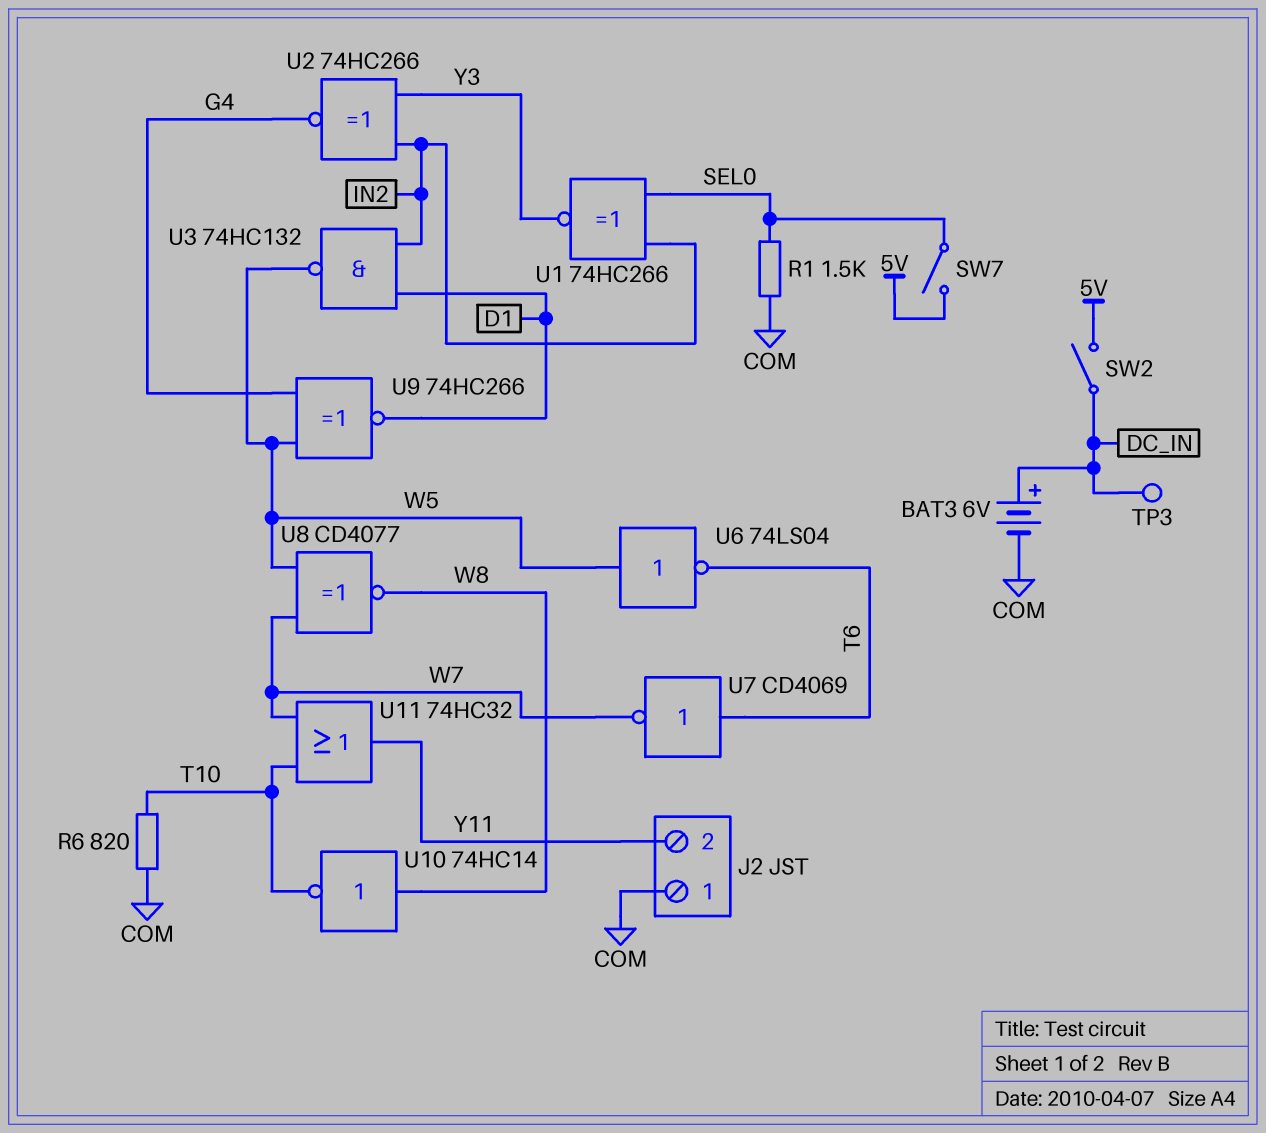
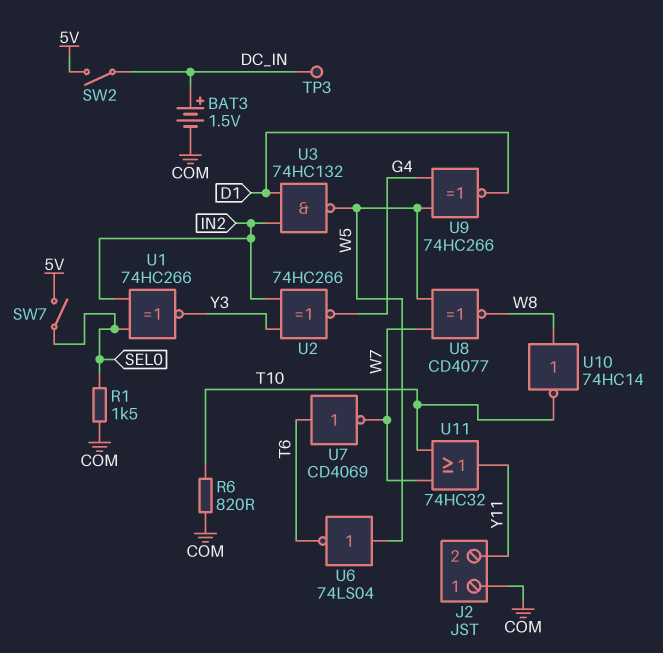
BAT3: 6V (plus DC_IN, minus COM) -> 1.5V (plus DC_IN, minus COM)

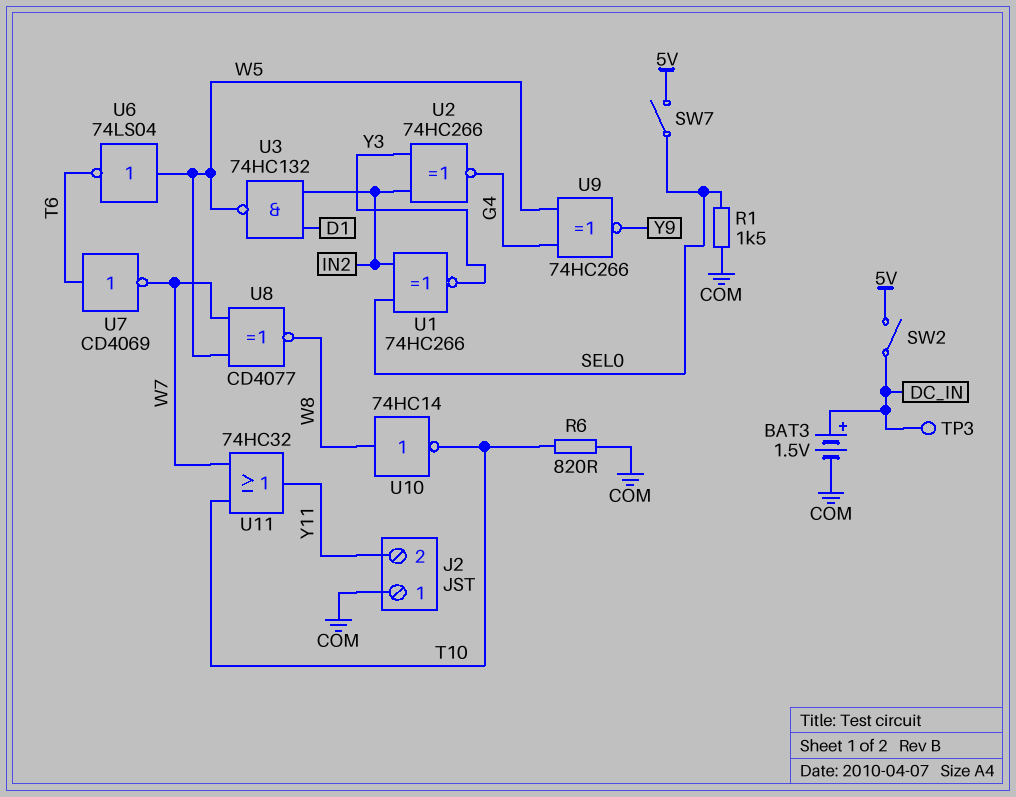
U9: XNOR 74HC266 (in G4, in W5, out D1) -> XNOR 74HC266 (in G4, in W5, out Y9)

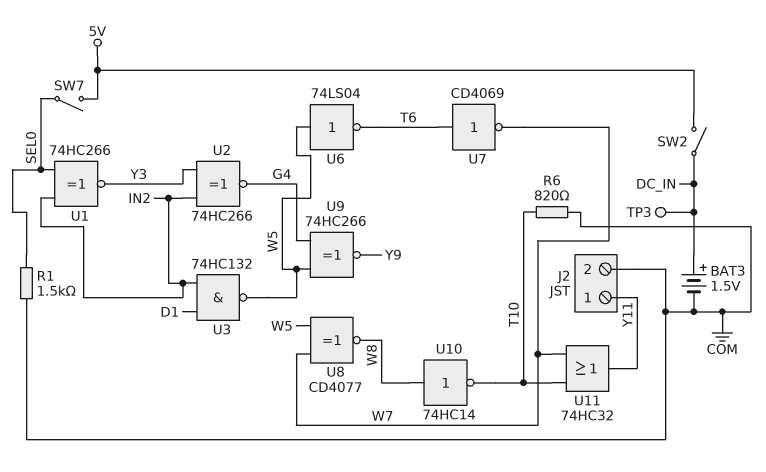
J2 pin 1: COM -> Y11
J2 pin 2: Y11 -> COM

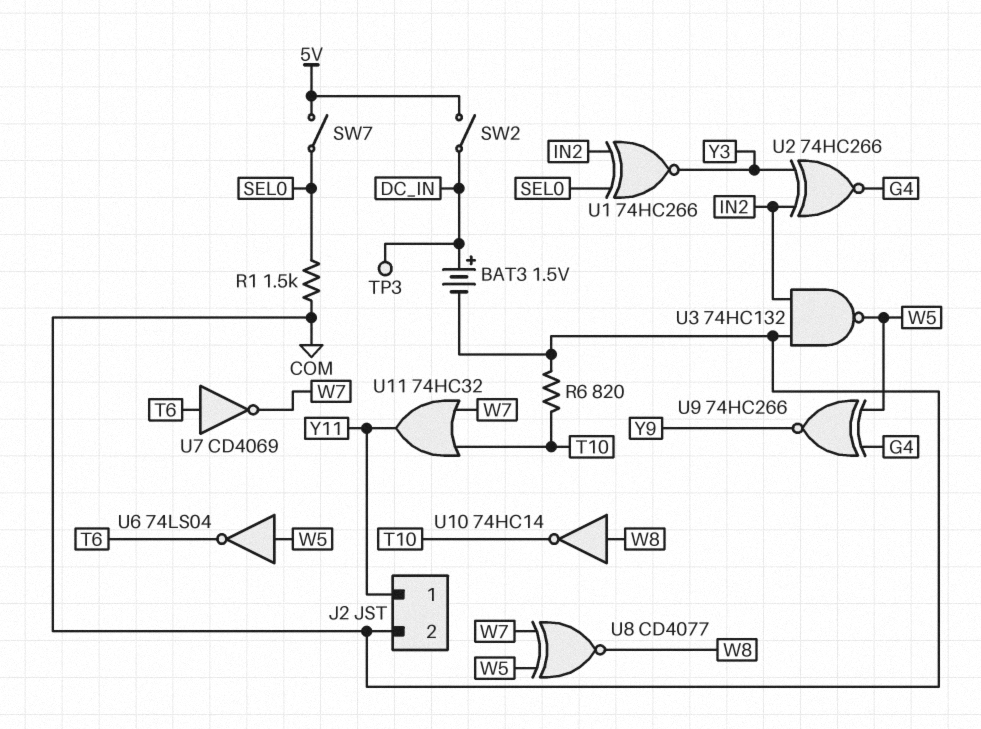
U3: NAND 74HC132 (in D1, in IN2, out W5) -> NAND 74HC132 (in COM, in IN2, out W5)

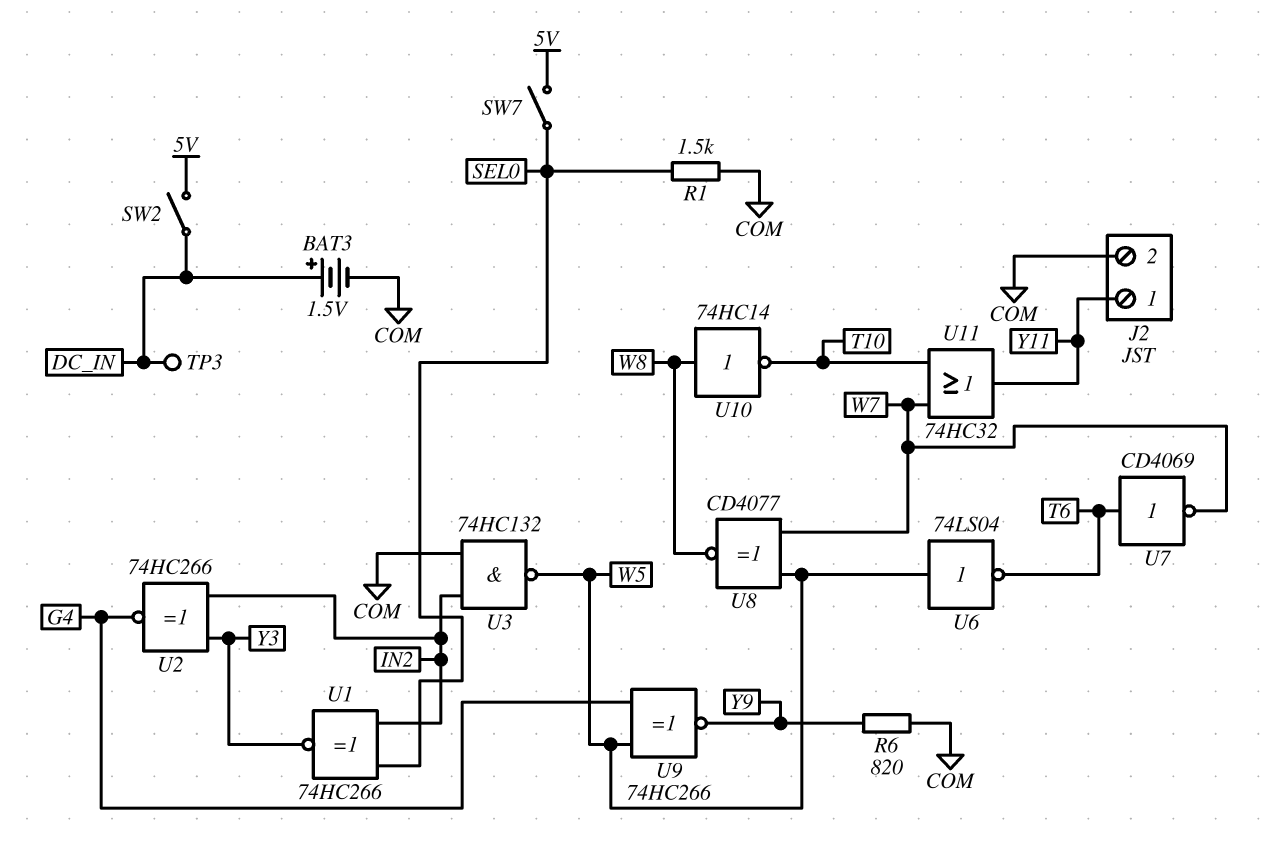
R6: 820 (COM, T10) -> 820 (COM, Y9)

